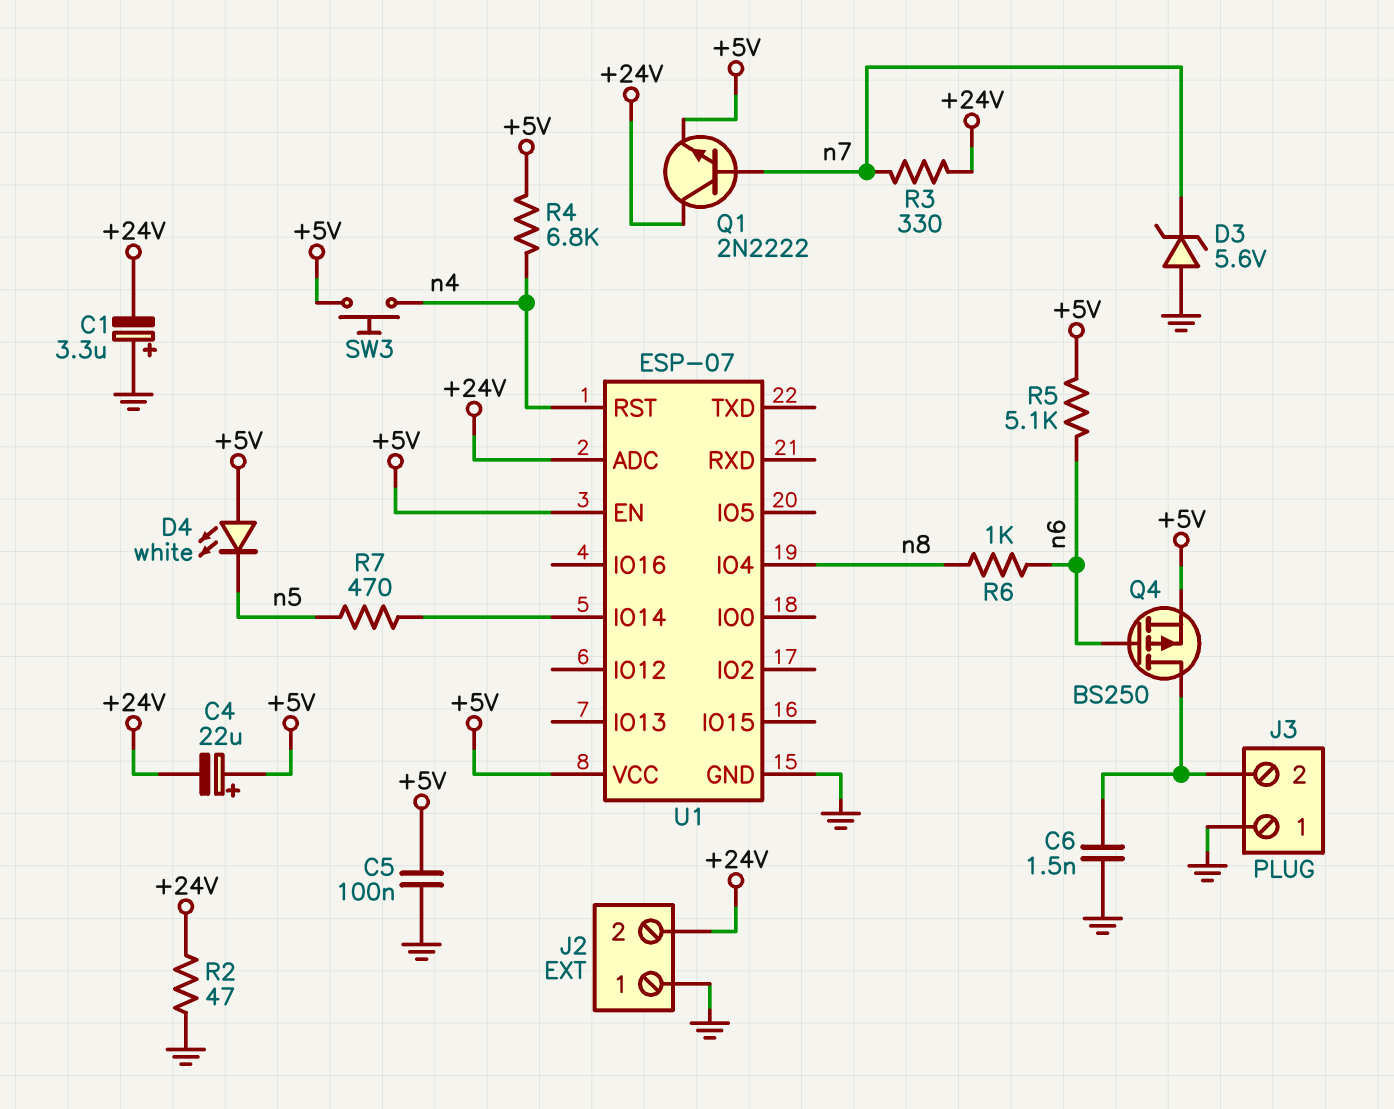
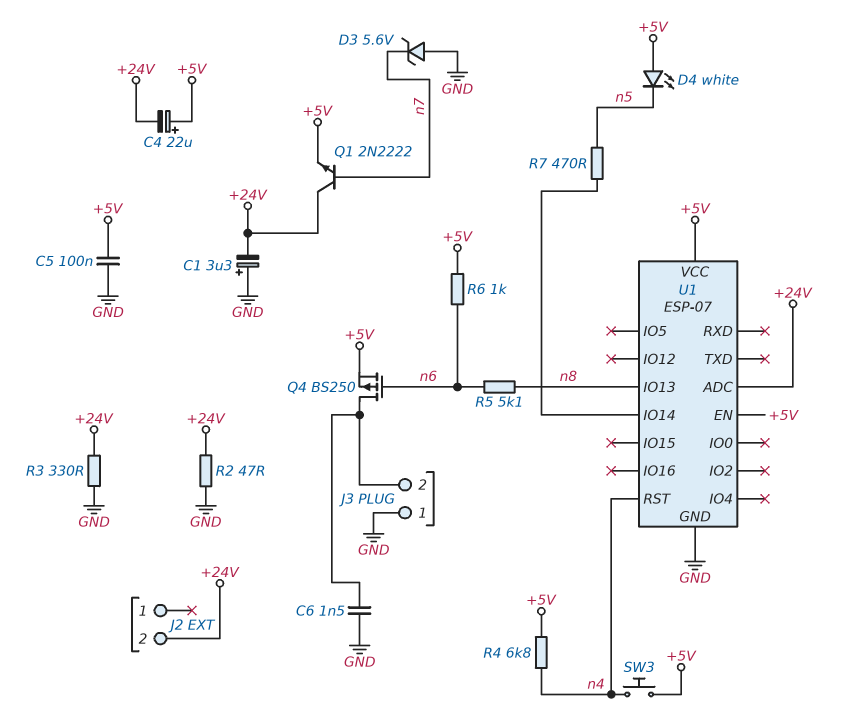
J2 pin 1: GND -> none
R3: 330 (+24V, n7) -> 330 (+24V, GND)
R5: 5.1k (+5V, n6) -> 5.1k (n6, n8)
R6: 1k (n6, n8) -> 1k (+5V, n6)
U1 pin IO4: n8 -> none
U1 pin IO13: none -> n8

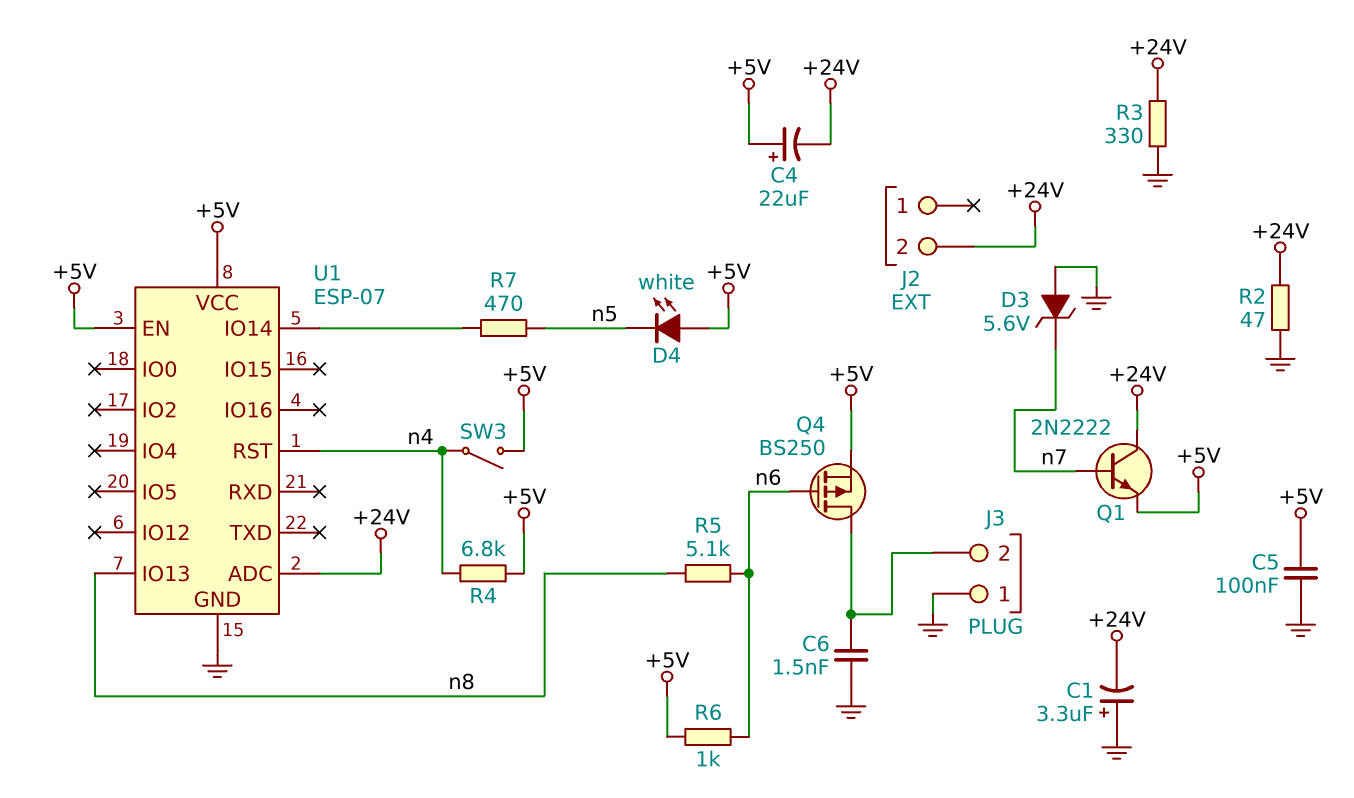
SW3: button (+5V, n4) -> switch (+5V, n4)

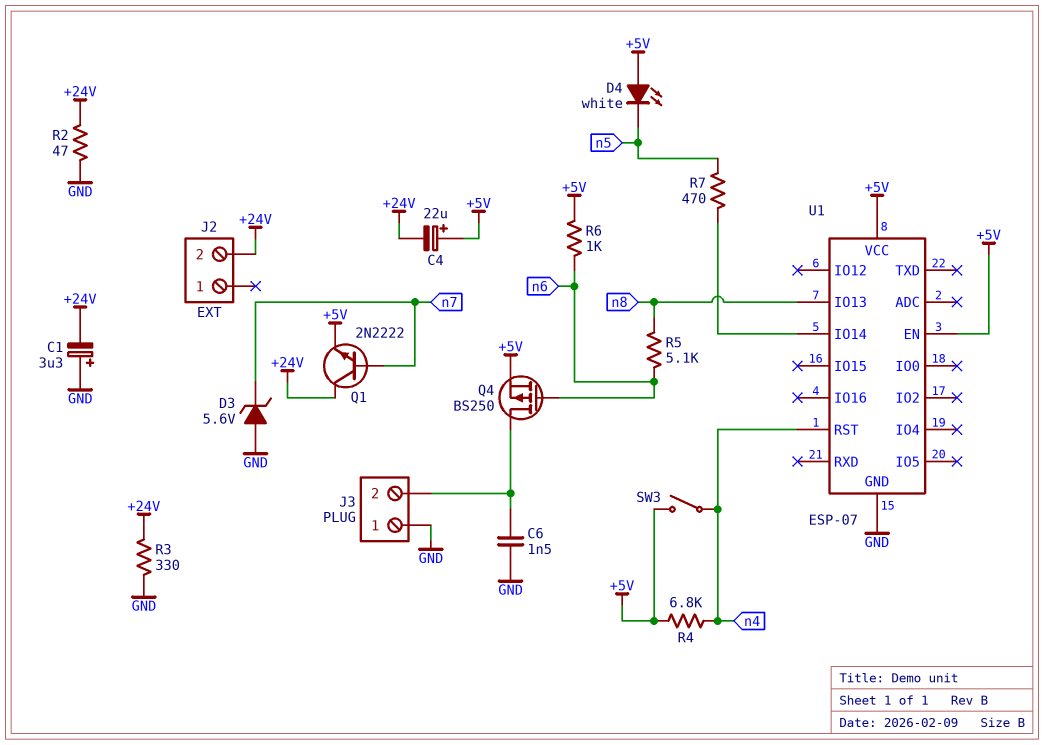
C5: 100nF (+5V, GND) -> none
U1 pin ADC: +24V -> none

